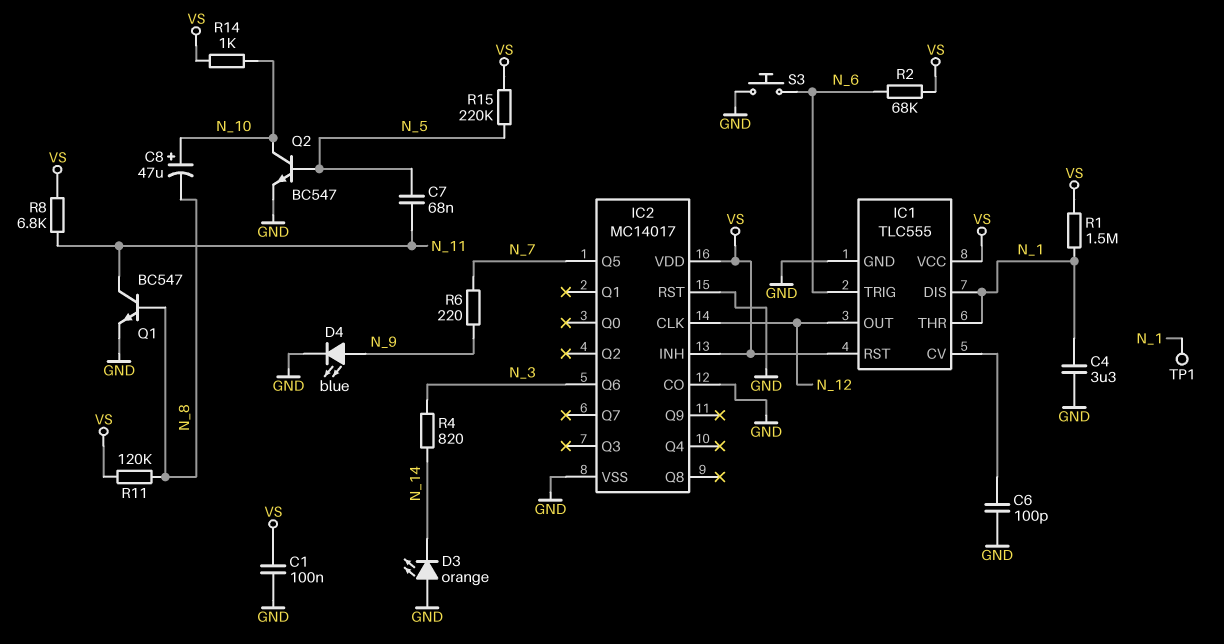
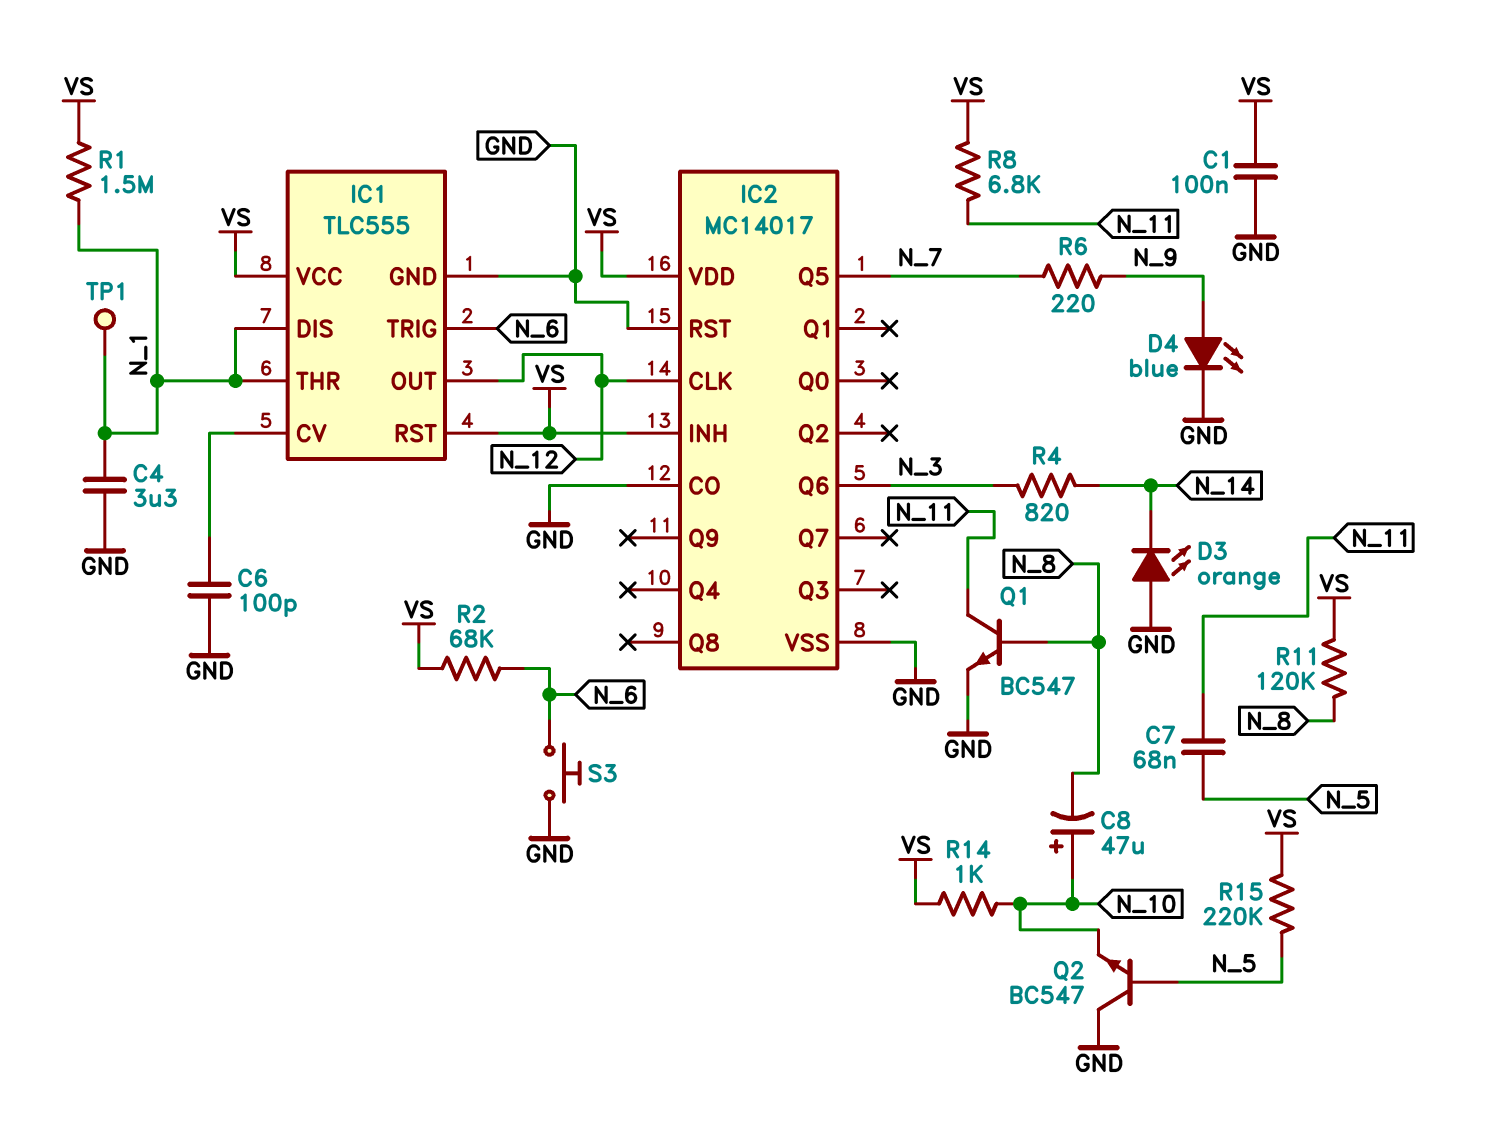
Q2: NPN BC547 (B N_5, C N_10, E GND) -> NPN BC547 (B N_5, C GND, E N_10)

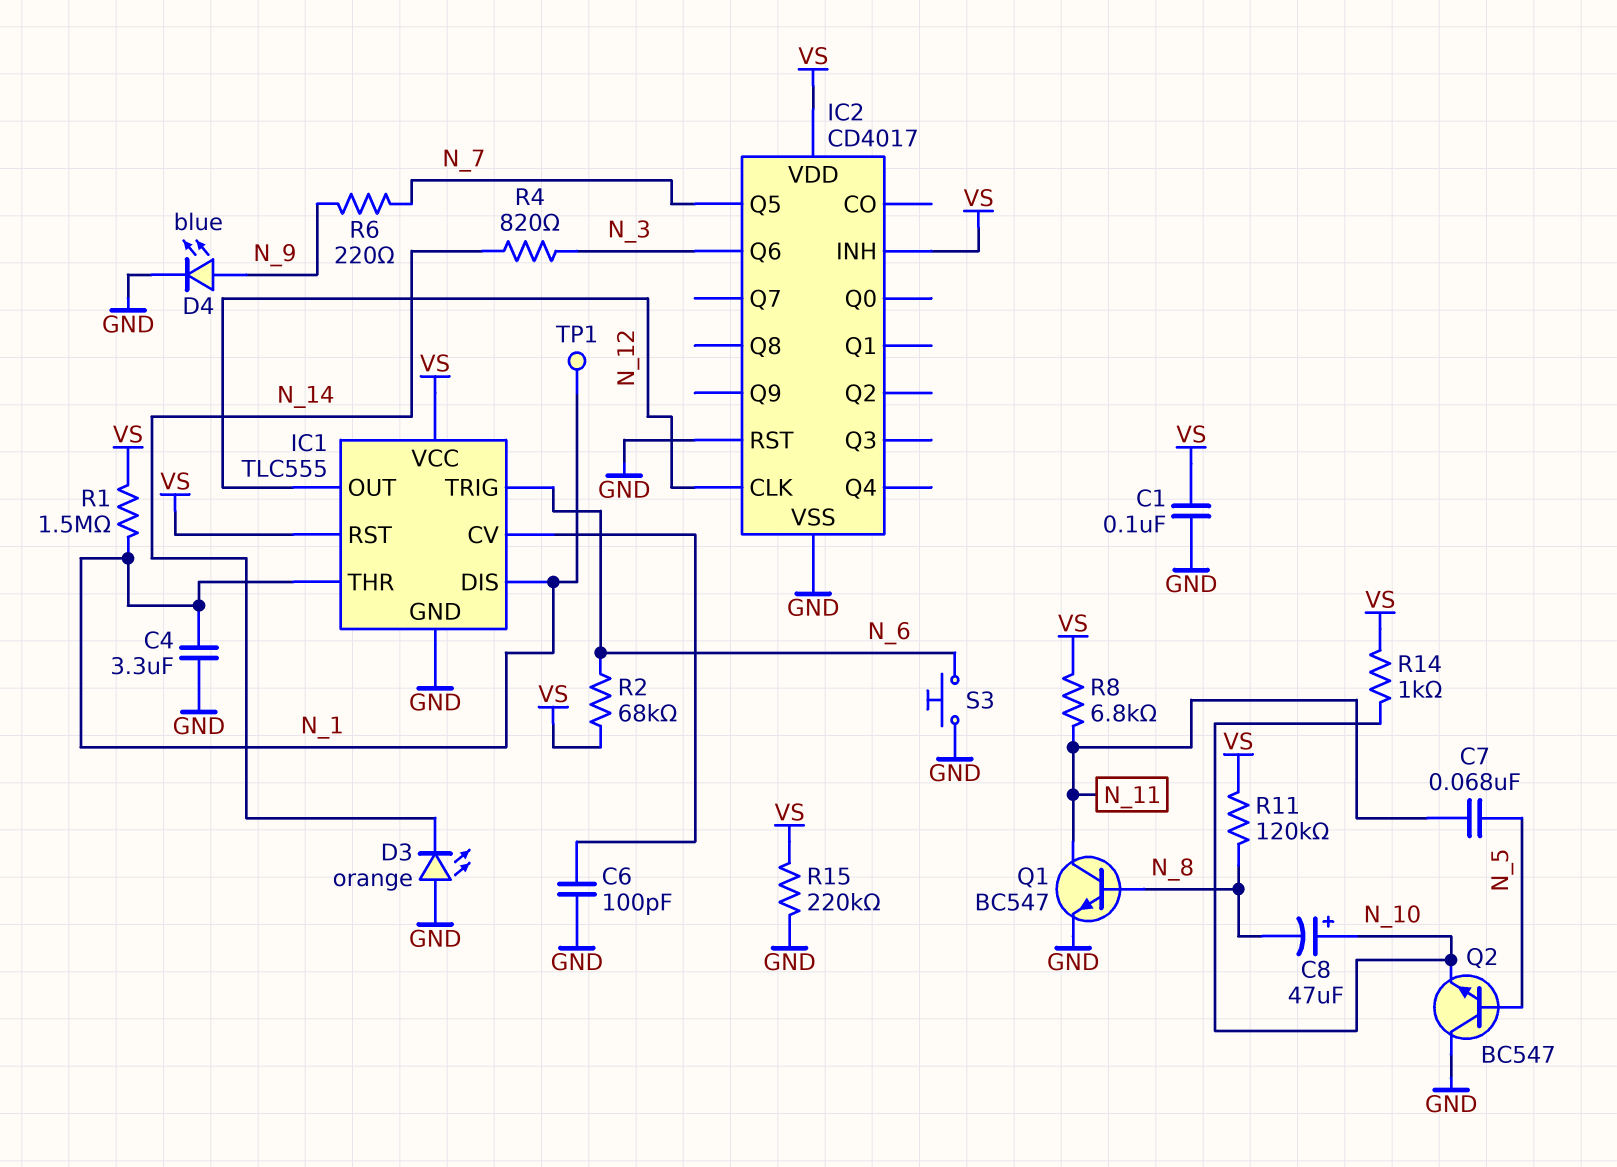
IC2: MC14017 -> CD4017
IC2 pin CO: GND -> none
R15: 220k (N_5, VS) -> 220k (GND, VS)

